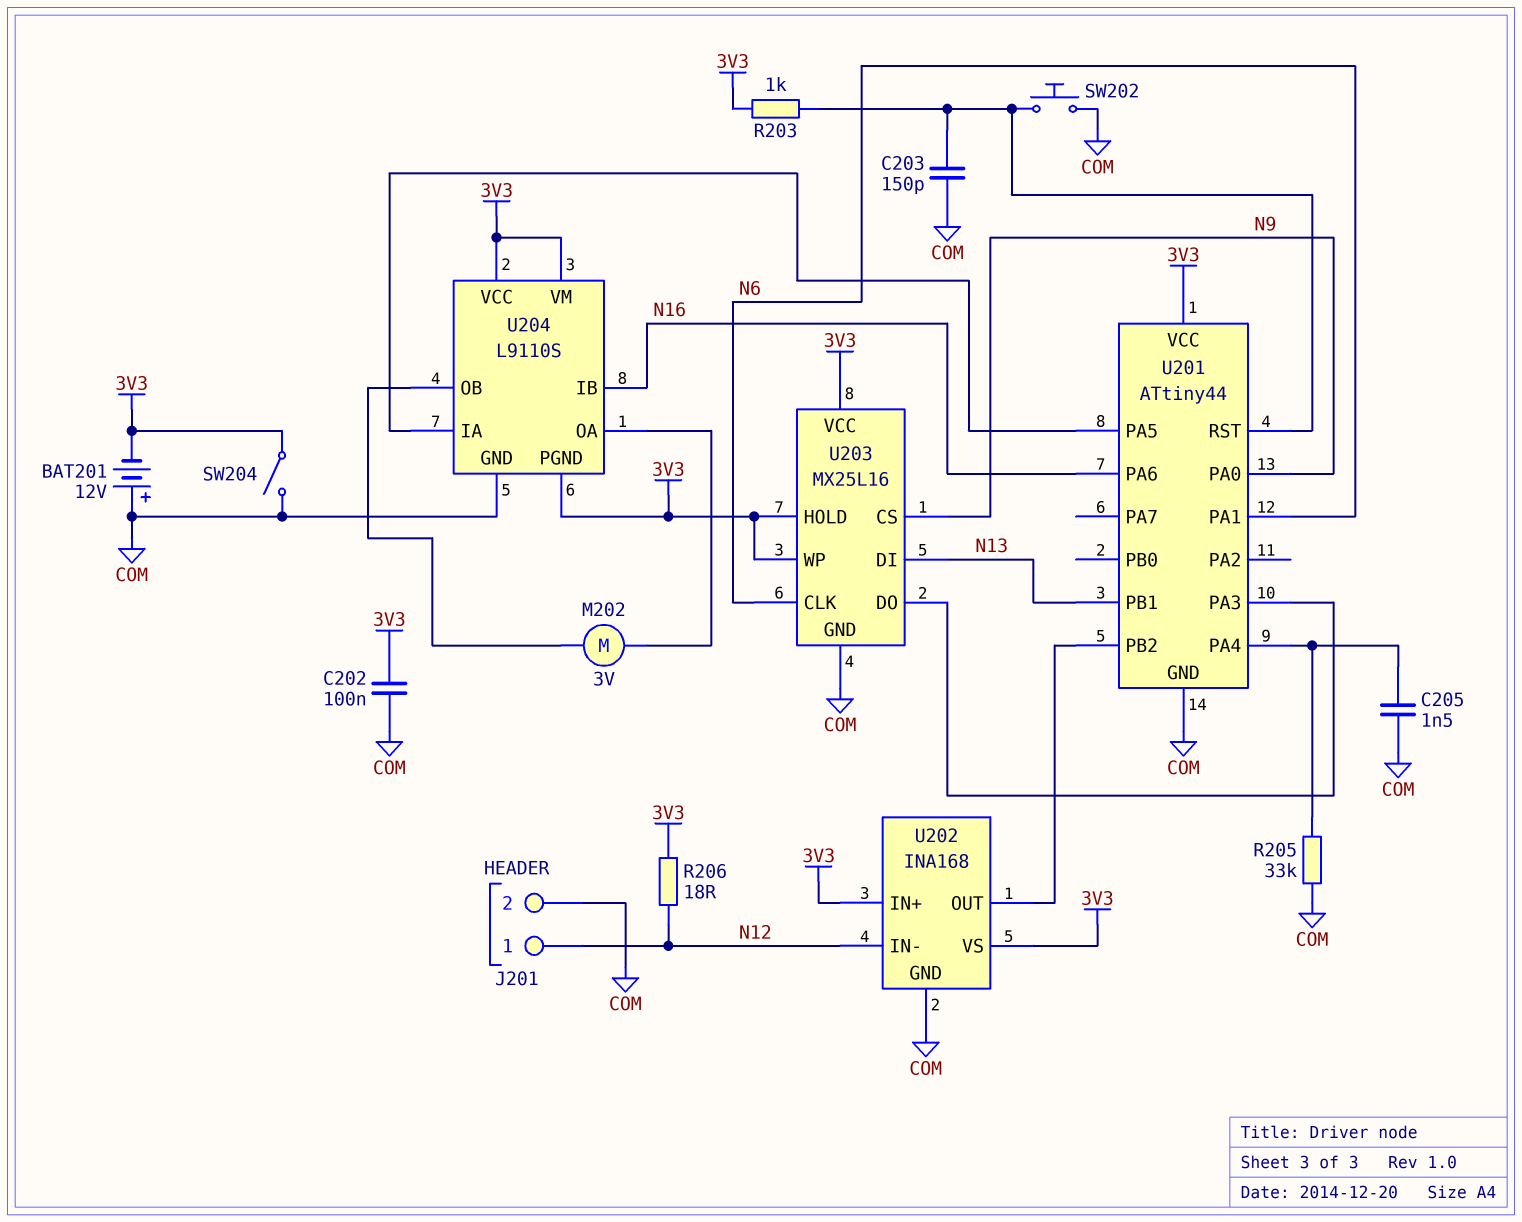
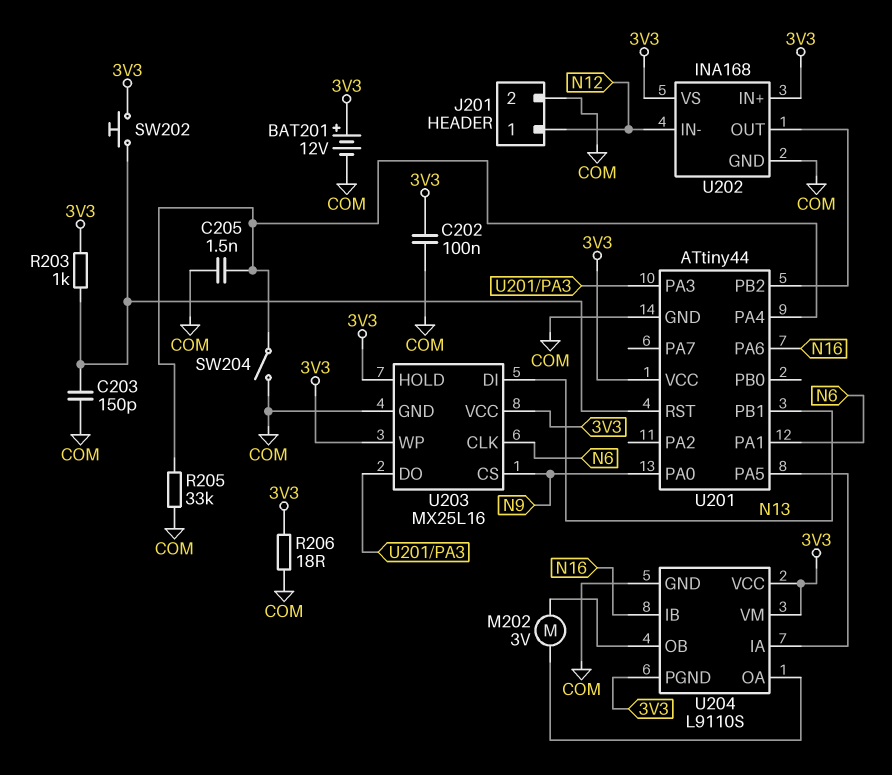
BAT201: 12V (plus COM, minus 3V3) -> 12V (plus 3V3, minus COM)
R206: 18 (3V3, N12) -> 18 (3V3, COM)
SW202: button (COM, U201/RST) -> button (3V3, U201/RST)
SW204: switch (3V3, COM) -> switch (COM, U201/PA4)

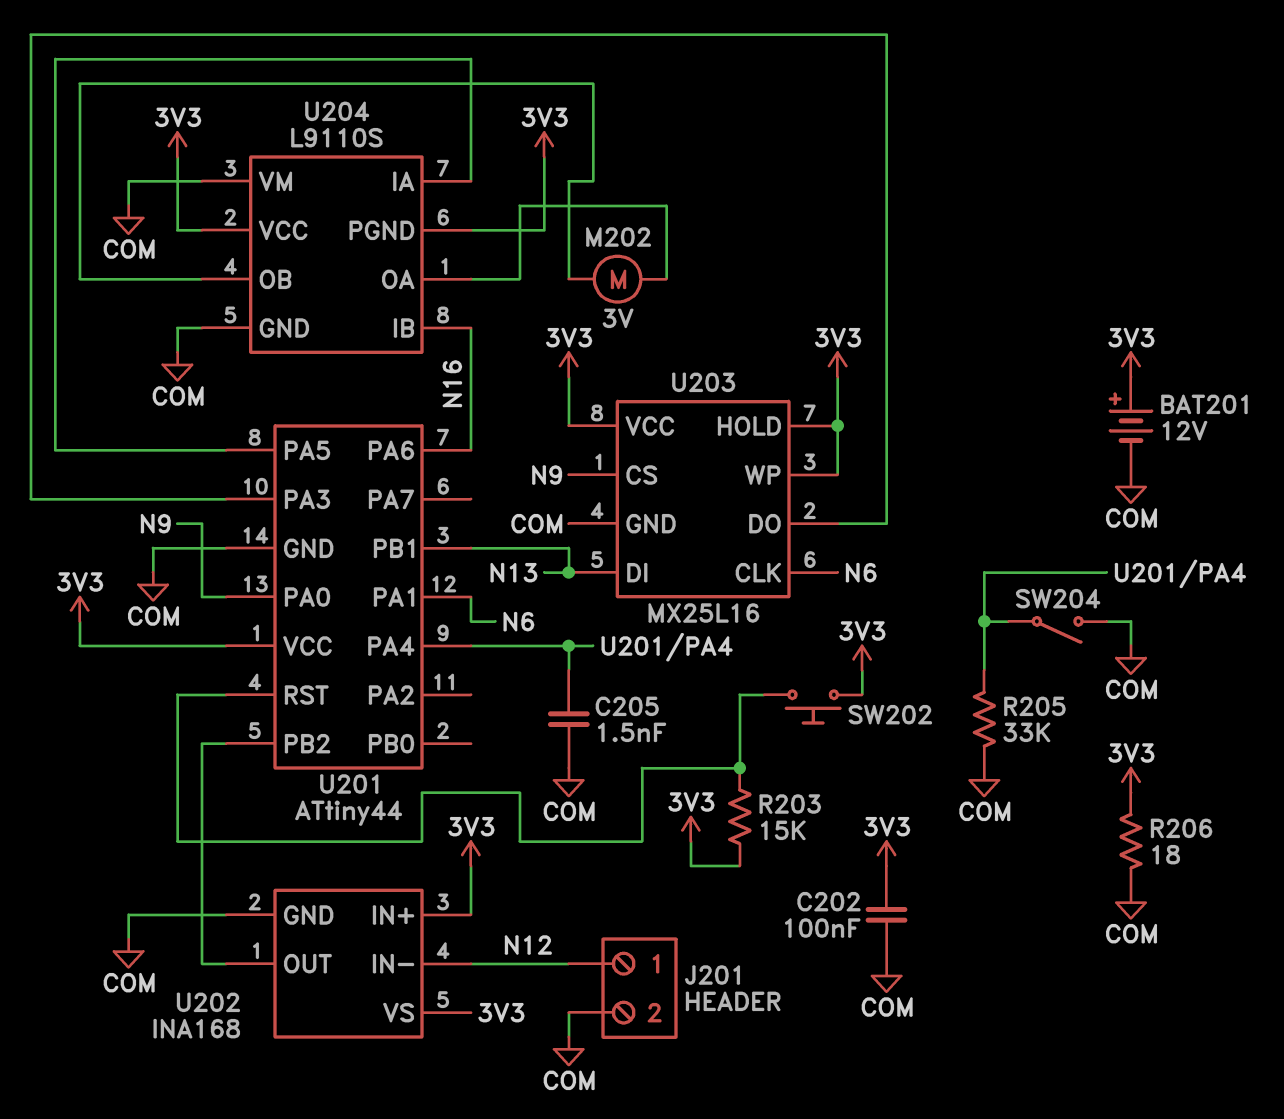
C203: 150pF (COM, U201/RST) -> none
R203: 1k (3V3, U201/RST) -> 15k (3V3, U201/RST)
U204 pin VM: 3V3 -> COM

